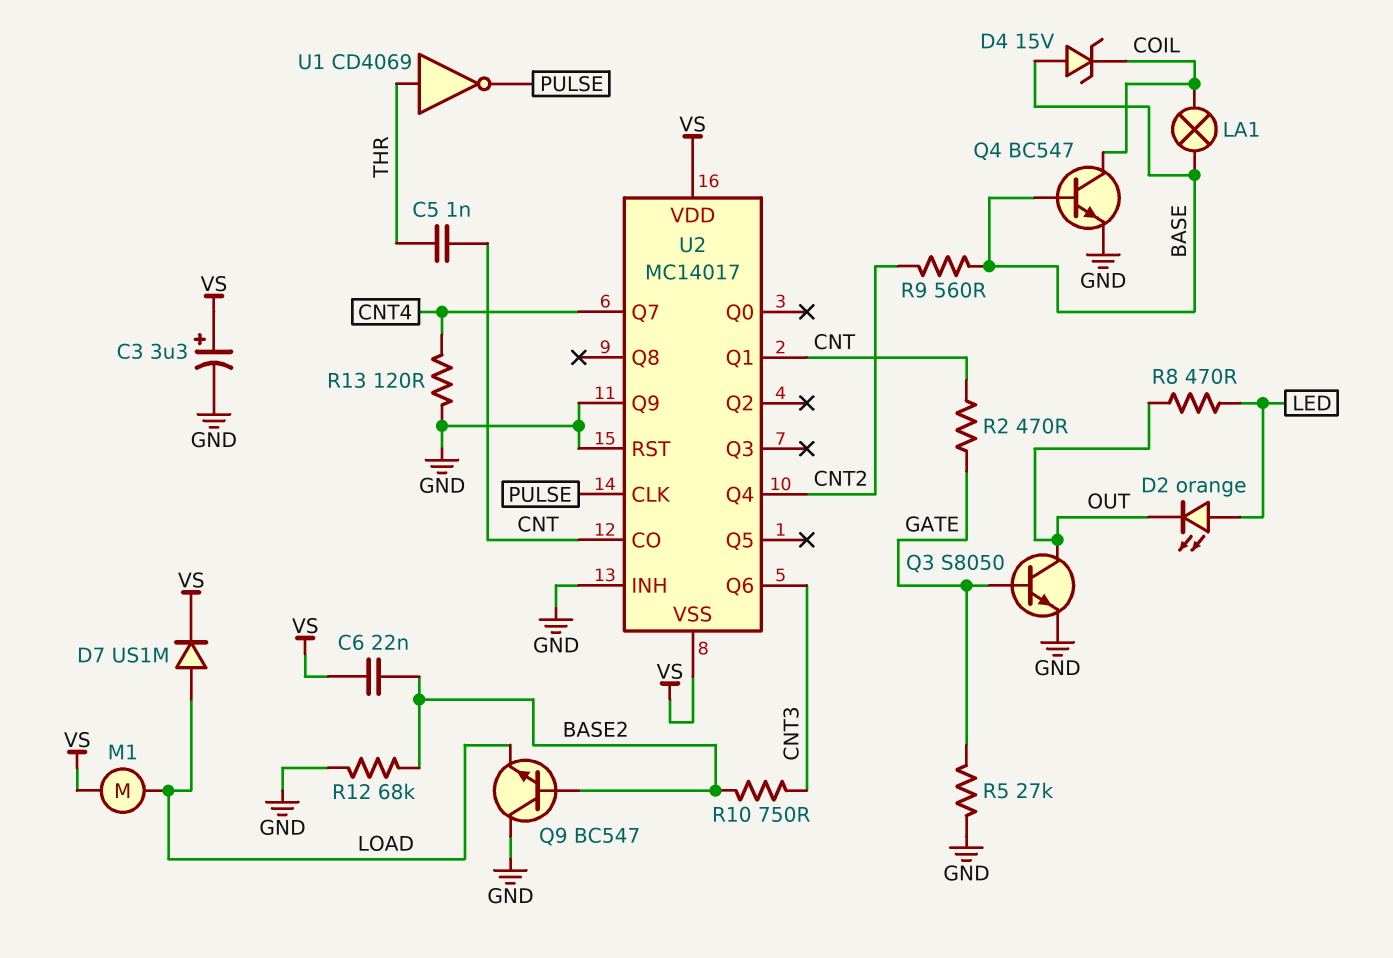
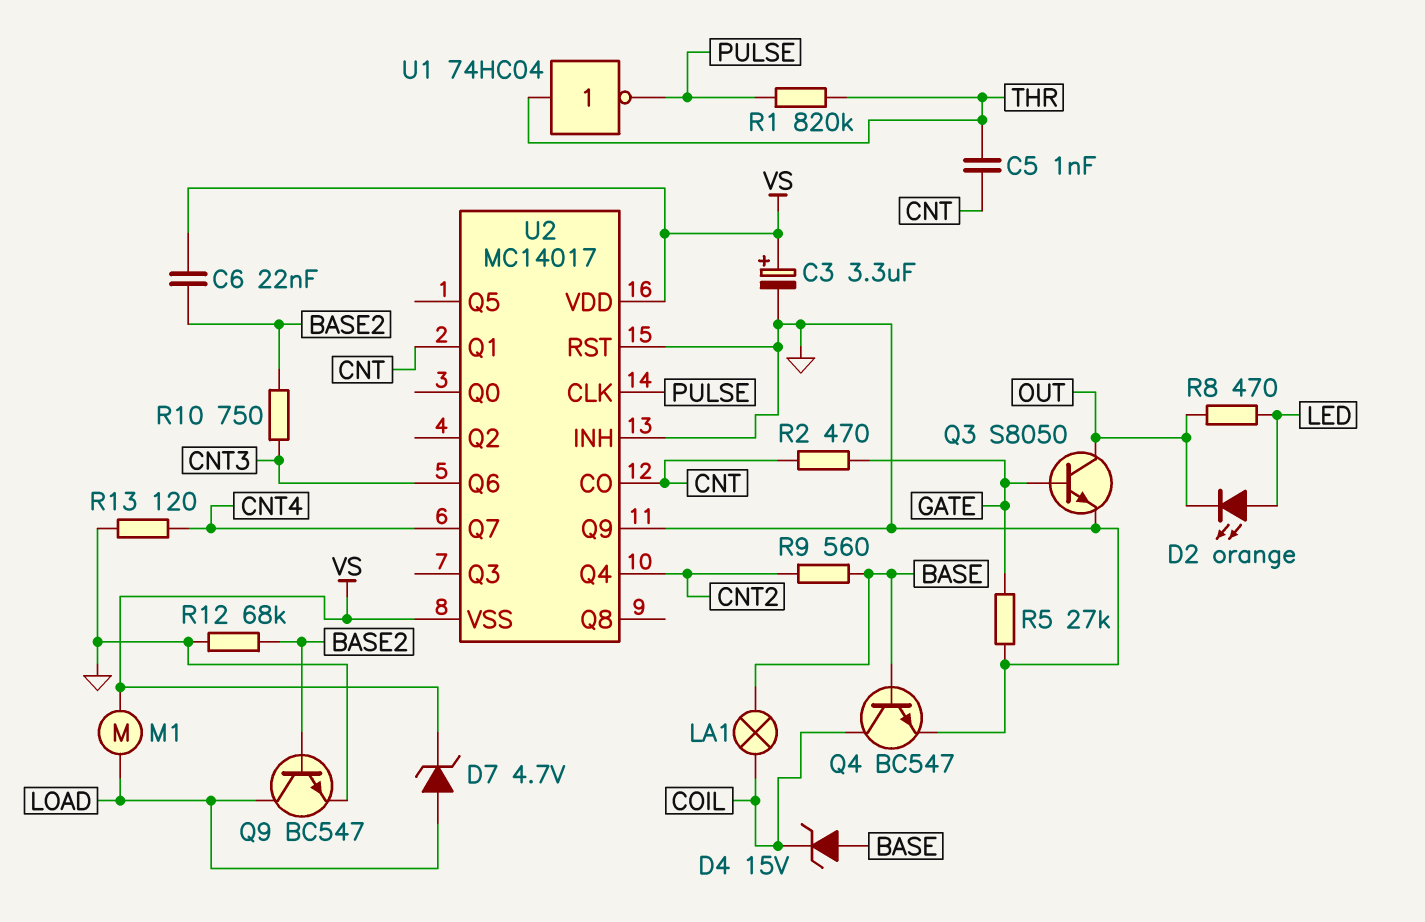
D7: diode US1M (A LOAD, K VS) -> zener 4.7V (A LOAD, K VS)
Q9: NPN BC547 (B BASE2, C GND, E LOAD) -> NPN BC547 (B BASE2, C LOAD, E GND)
R1: none -> 820k (PULSE, THR)
U1: NOT CD4069 (in THR, out PULSE) -> NOT 74HC04 (in THR, out PULSE)

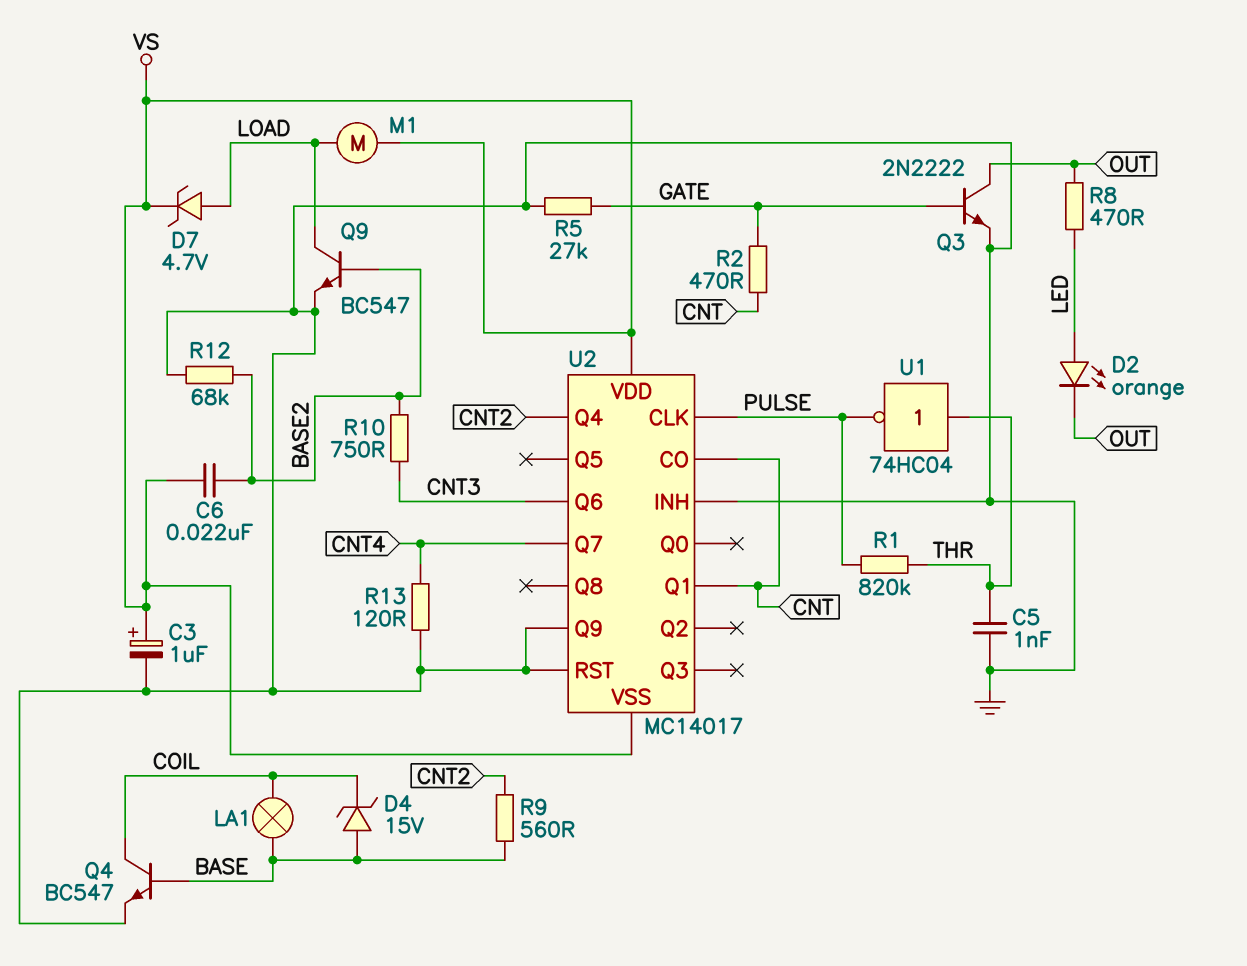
C3: 3.3uF (plus VS, minus GND) -> 1uF (plus VS, minus GND)
C5: 1nF (CNT, THR) -> 1nF (GND, THR)
Q3: NPN S8050 (B GATE, C OUT, E GND) -> NPN 2N2222 (B GATE, C OUT, E GND)

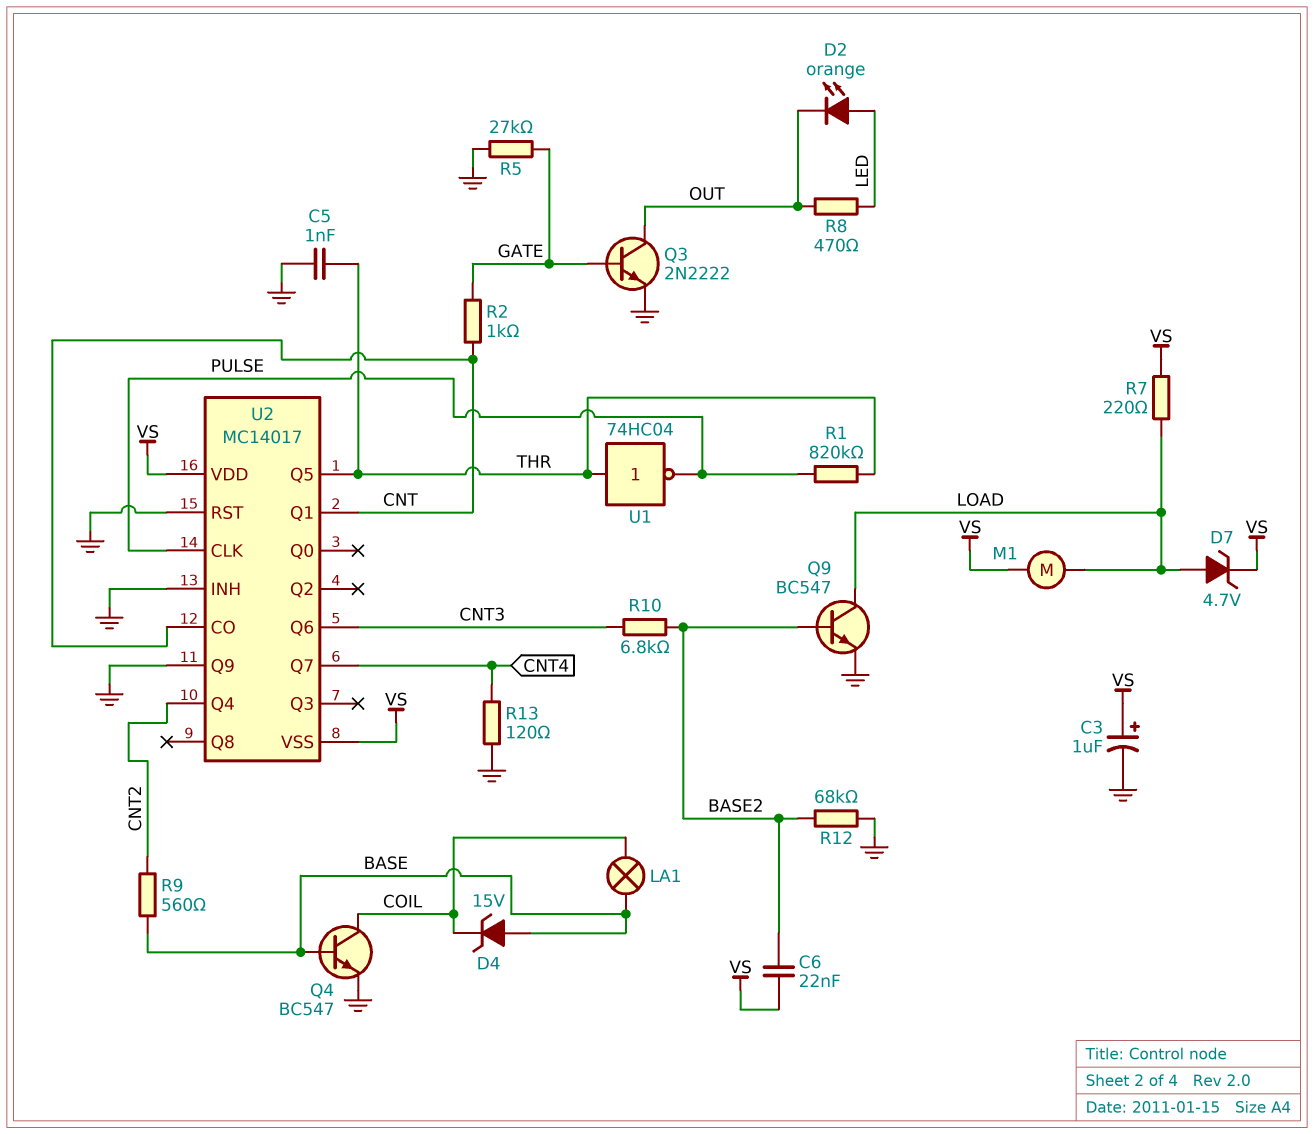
R2: 470 (CNT, GATE) -> 1k (CNT, GATE)
R7: none -> 220 (LOAD, VS)
R10: 750 (BASE2, CNT3) -> 6.8k (BASE2, CNT3)
U2 pin Q5: none -> THR

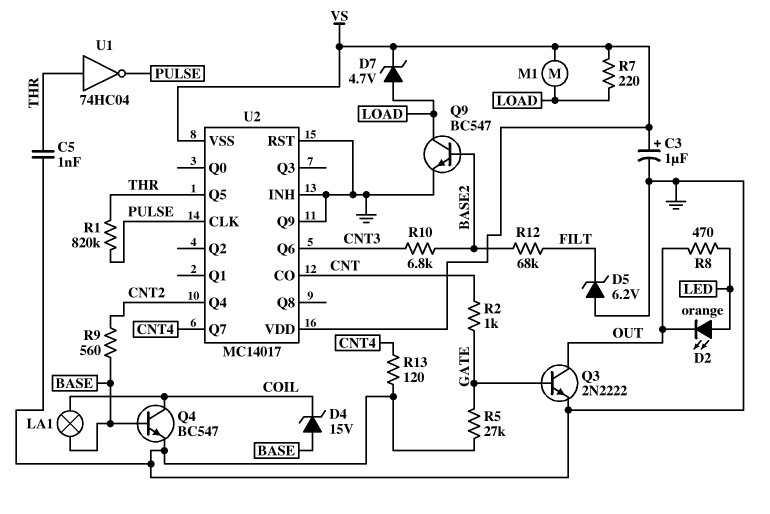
C6: 22nF (BASE2, VS) -> none
D5: none -> zener 6.2V (A GND, K FILT)
R12: 68k (BASE2, GND) -> 68k (BASE2, FILT)
U2 pin Q1: CNT -> none

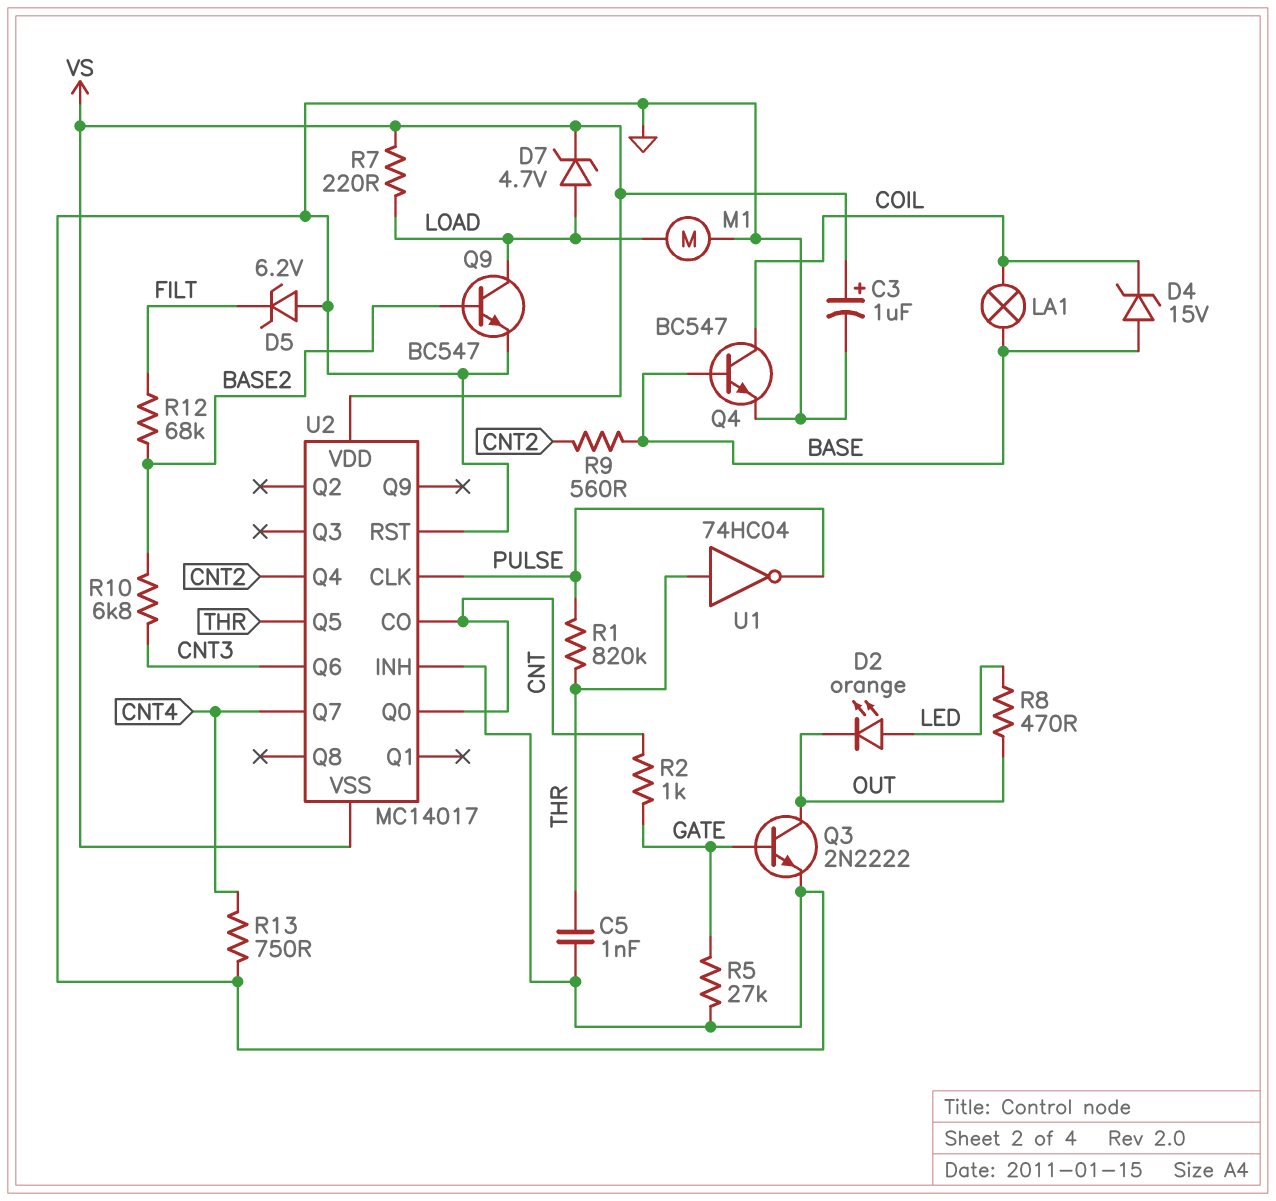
M1: motor (LOAD, VS) -> motor (GND, LOAD)
R13: 120 (CNT4, GND) -> 750 (CNT4, GND)
U2 pin Q0: none -> CNT
U2 pin Q9: GND -> none

